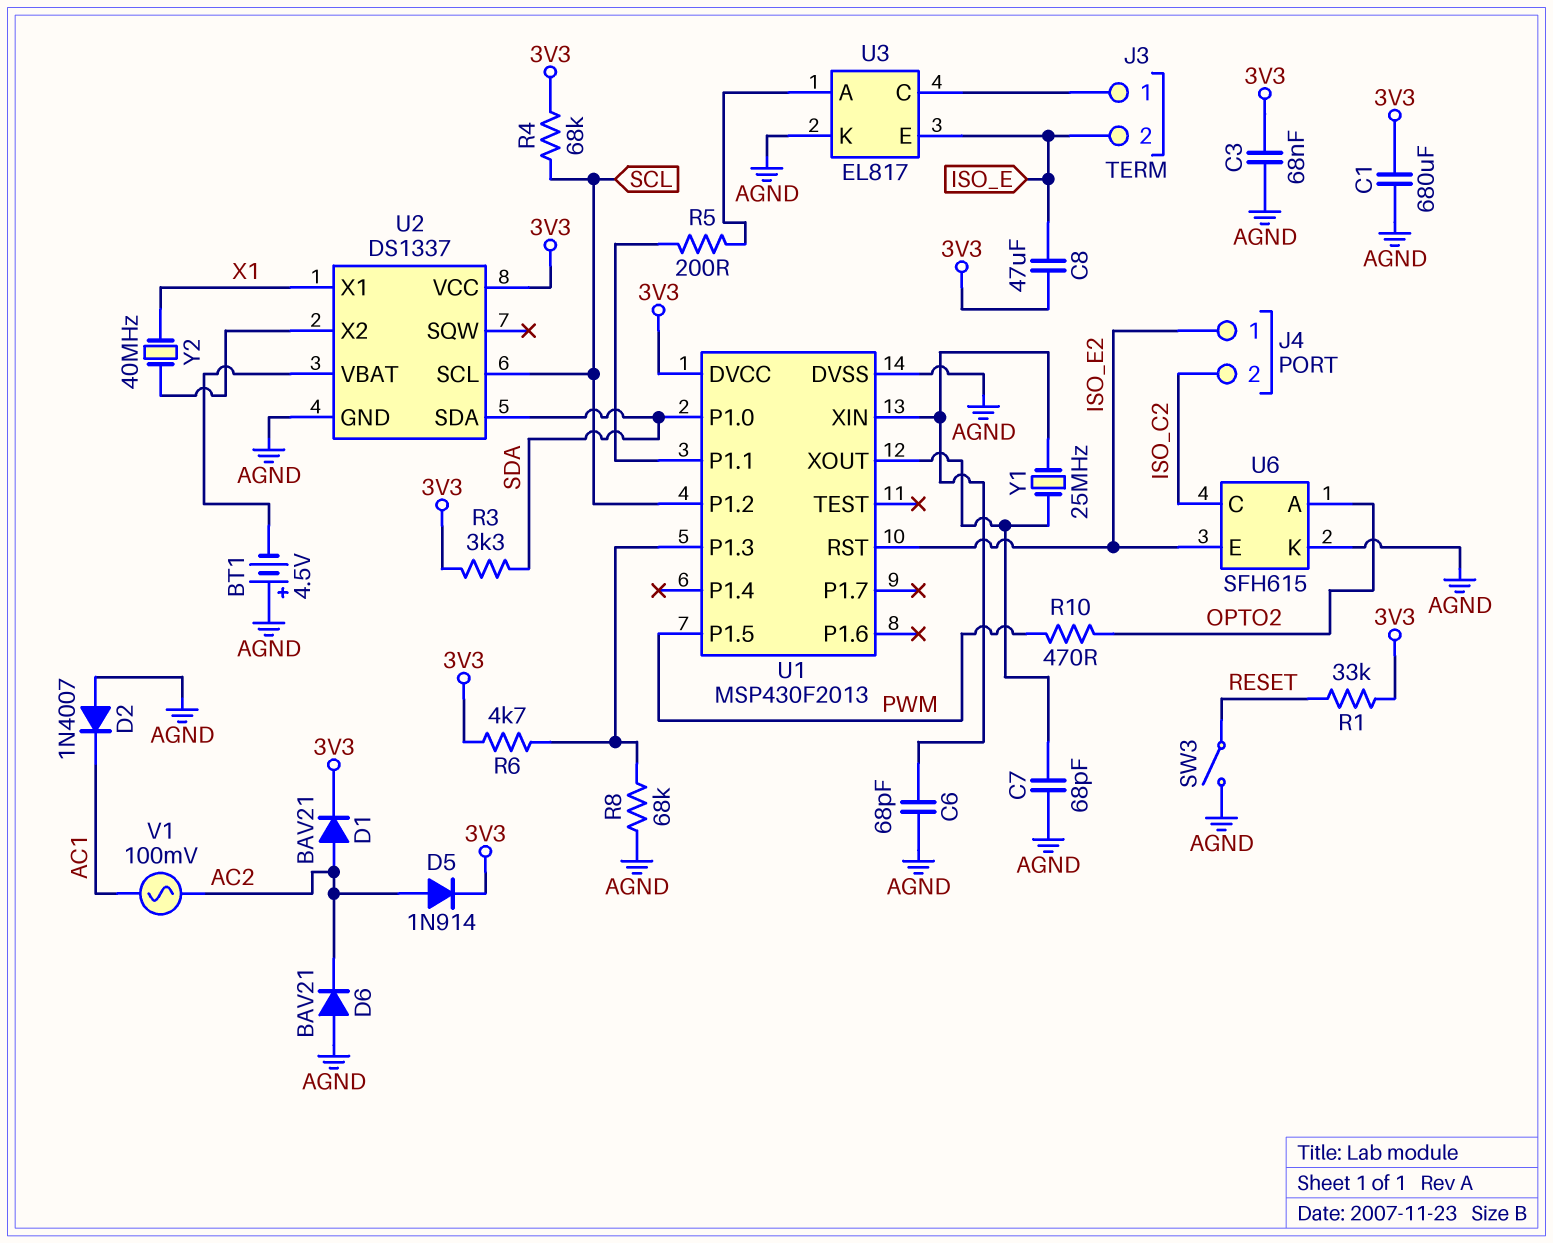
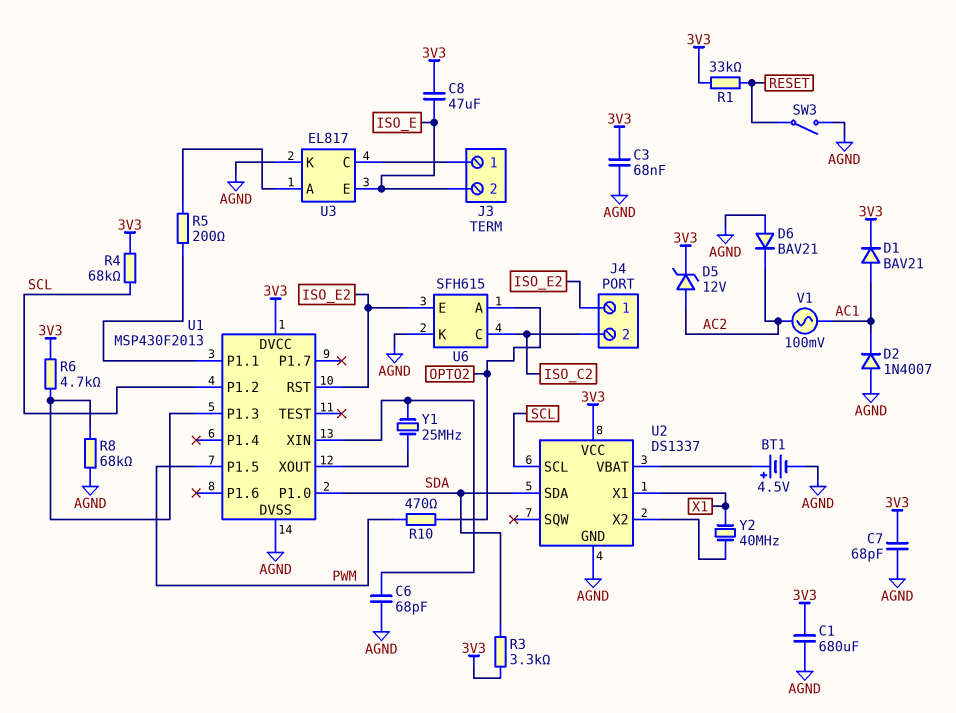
BT1: 4.5V (plus AGND, minus U2/VBAT) -> 4.5V (plus U2/VBAT, minus AGND)
C7: 68pF (AGND, U1/XOUT) -> 68pF (3V3, AGND)
D1: diode BAV21 (A AC2, K 3V3) -> diode BAV21 (A AC1, K 3V3)
D5: diode 1N914 (A AC2, K 3V3) -> zener 12V (A AC2, K 3V3)

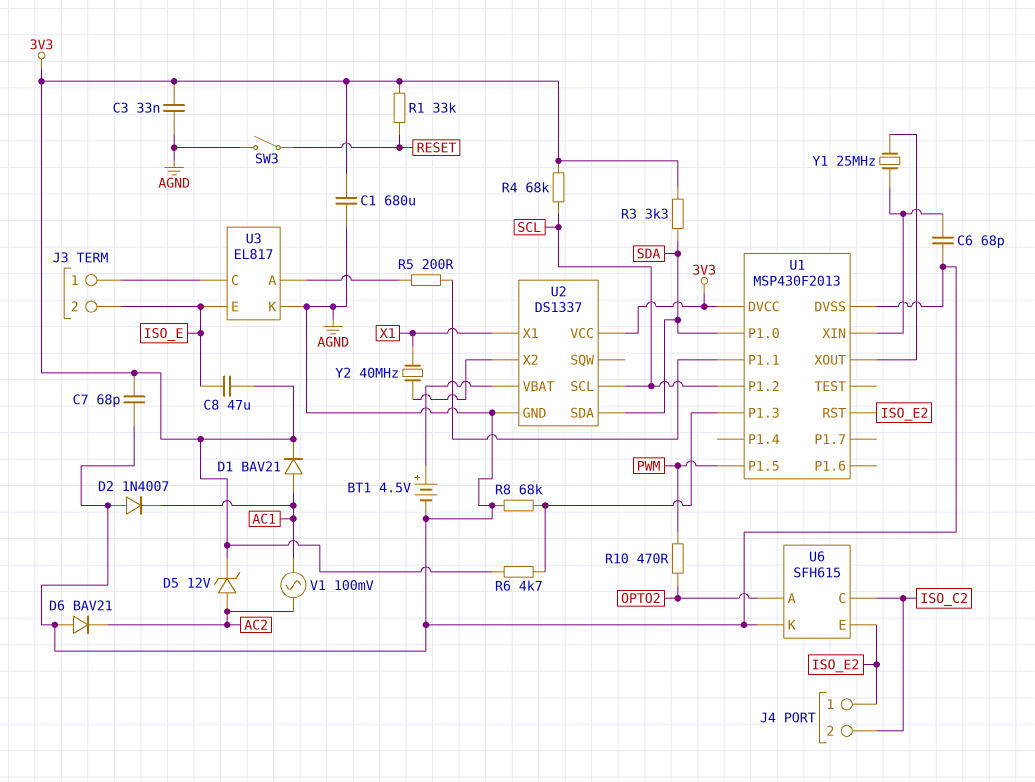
C3: 68nF (3V3, AGND) -> 33nF (3V3, AGND)

